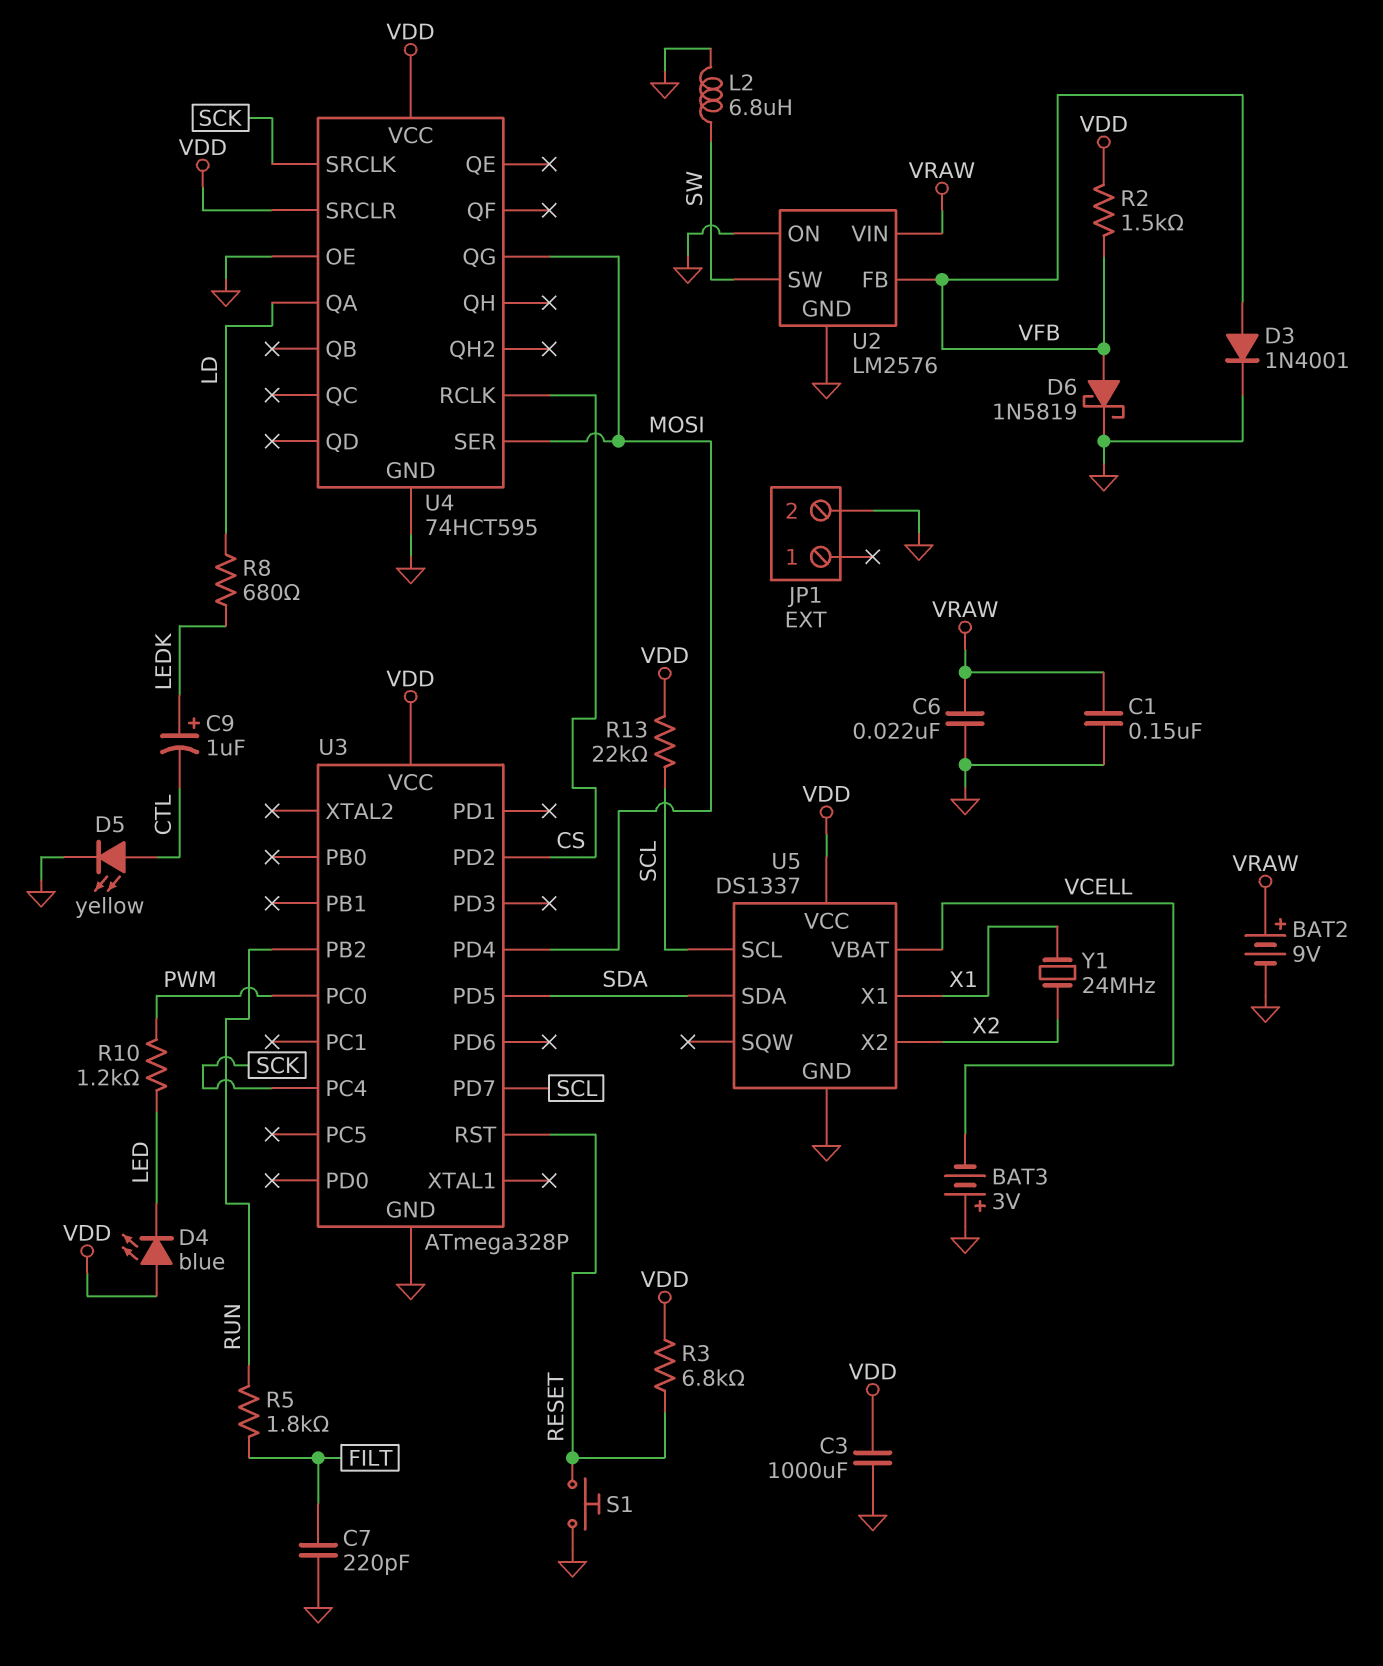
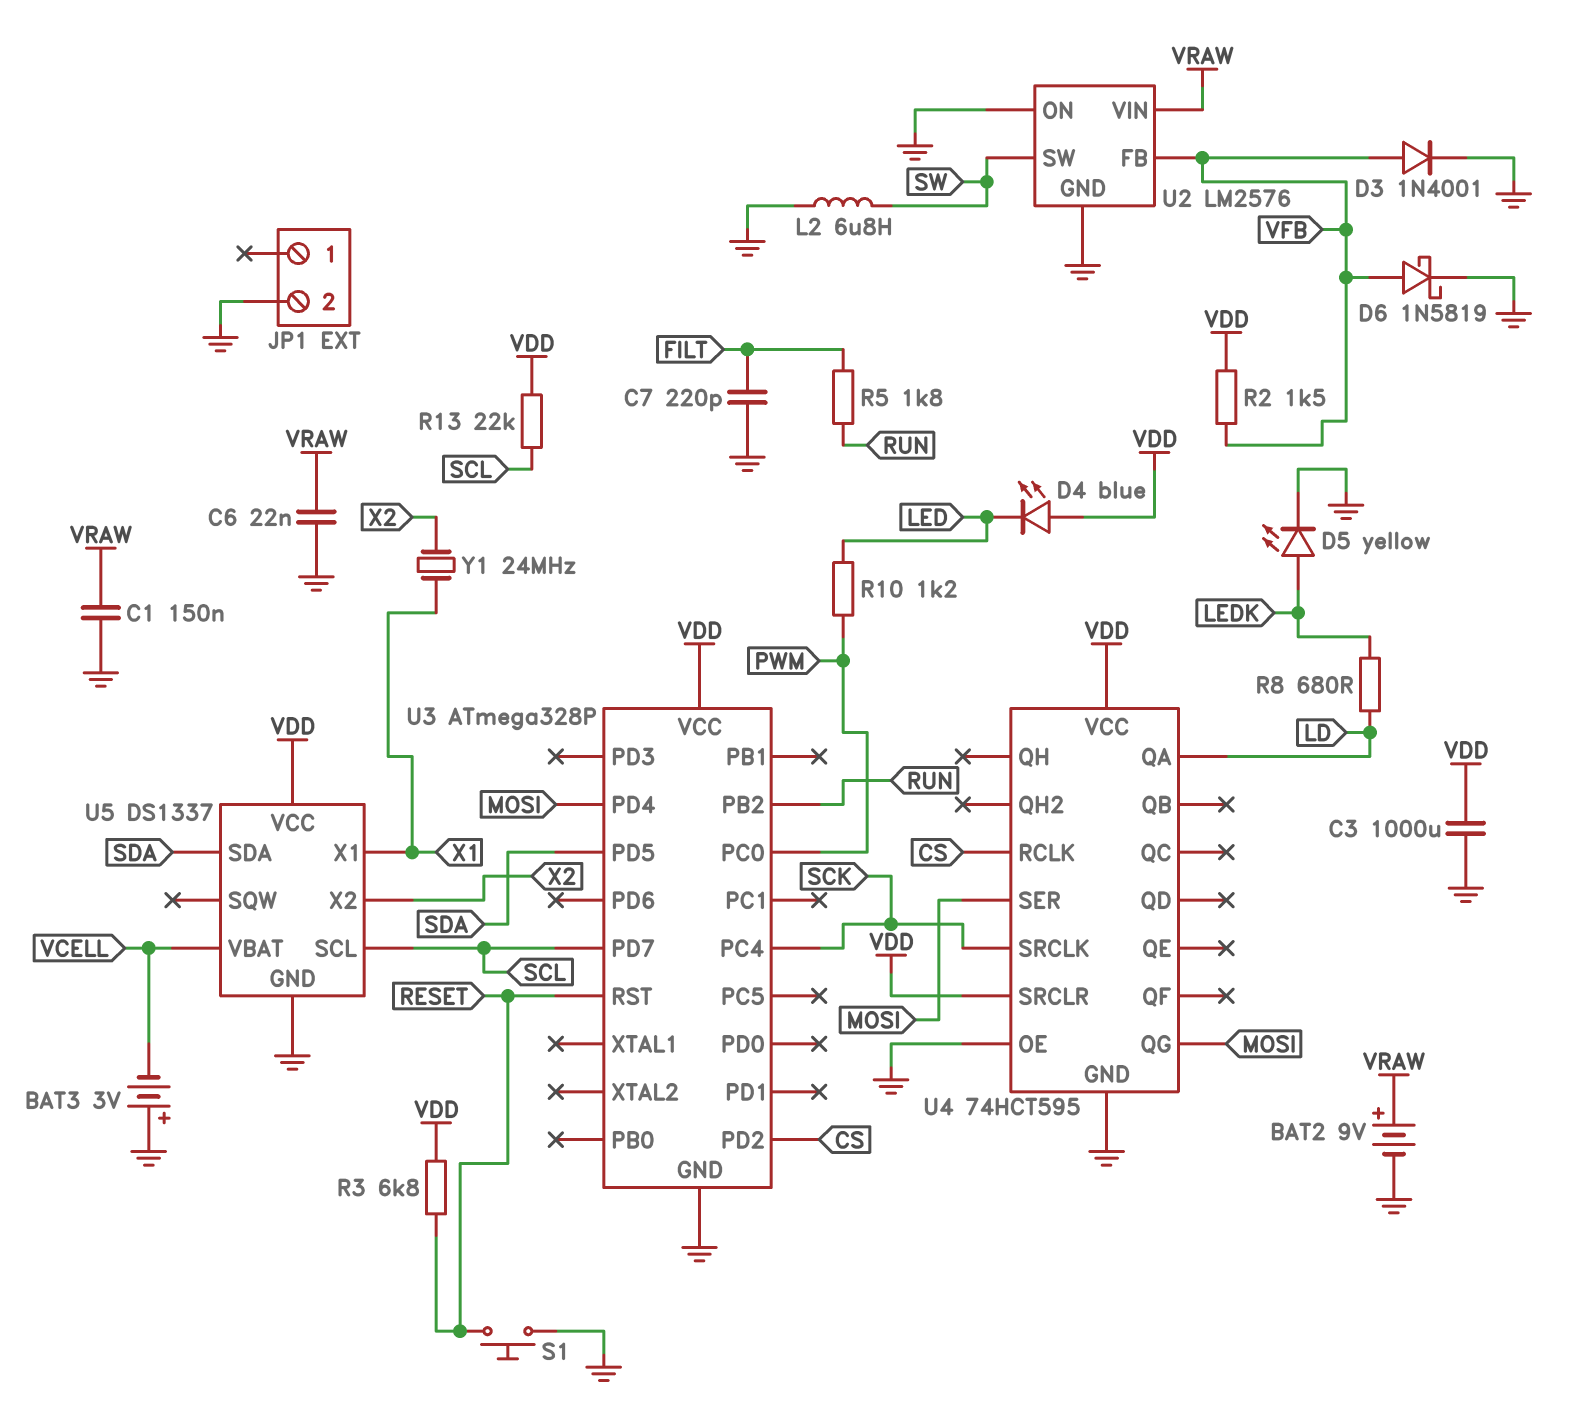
C9: 1uF (plus LEDK, minus CTL) -> none
D5: LED yellow (A CTL, K GND) -> LED yellow (A LEDK, K GND)

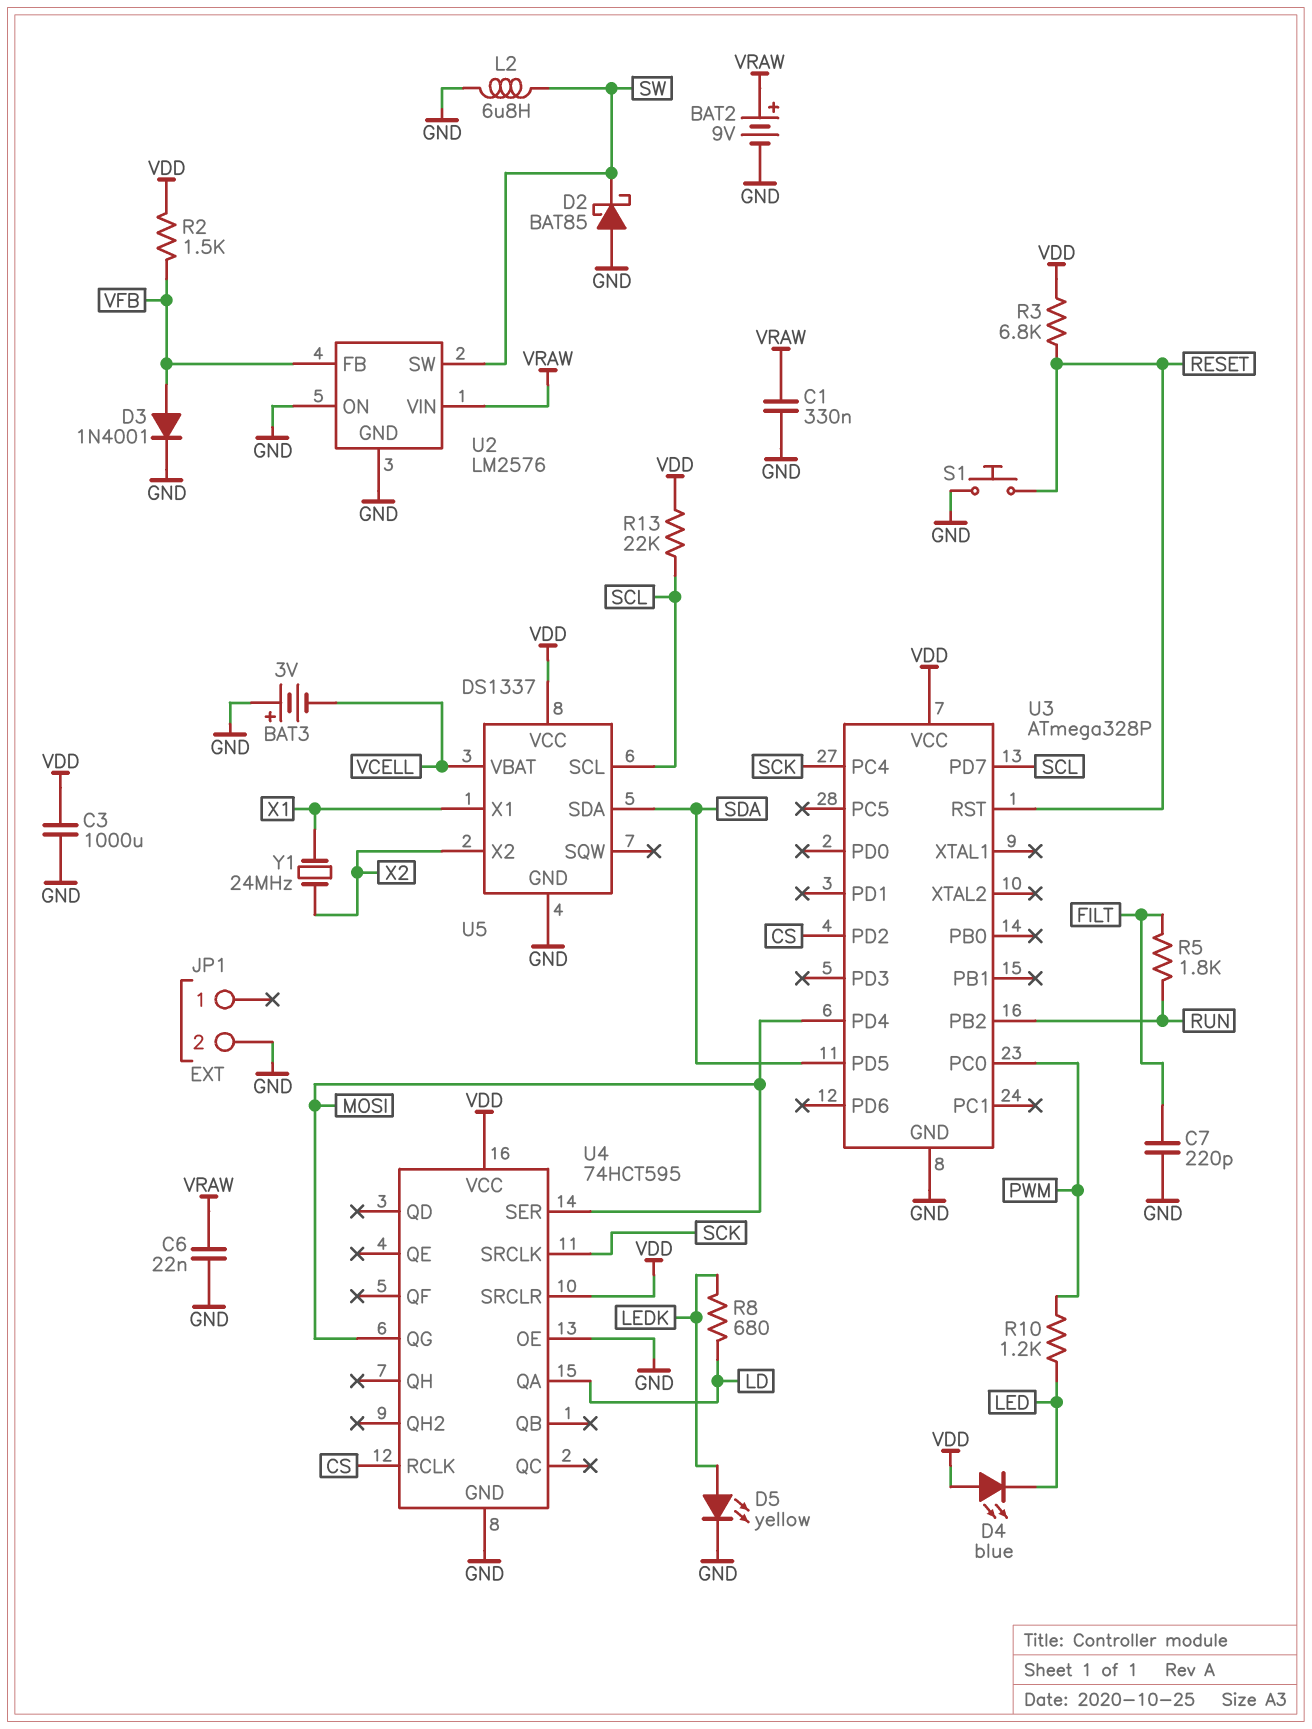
C1: 150nF (GND, VRAW) -> 330nF (GND, VRAW)
D2: none -> schottky BAT85 (A GND, K SW)
D6: schottky 1N5819 (A VFB, K GND) -> none

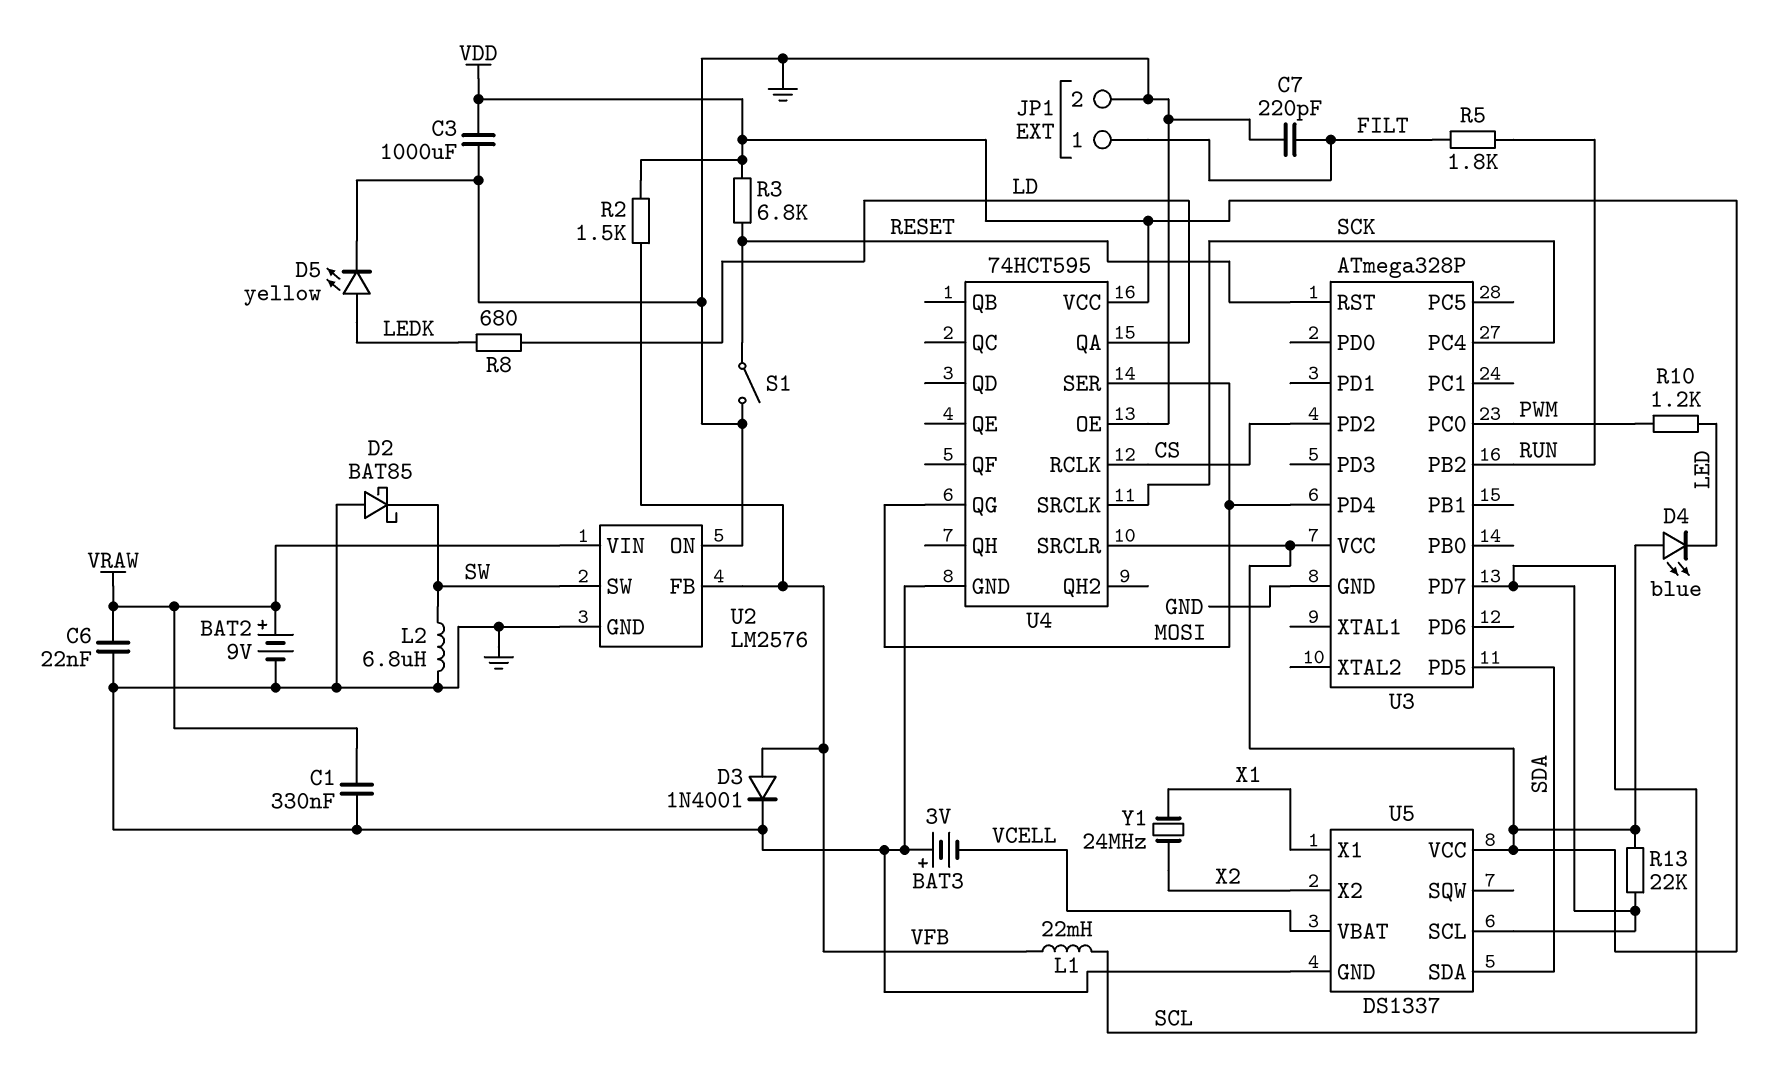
JP1 pin 1: none -> FILT
L1: none -> 22mH (SCL, VFB)
S1: button (GND, RESET) -> switch (GND, RESET)

